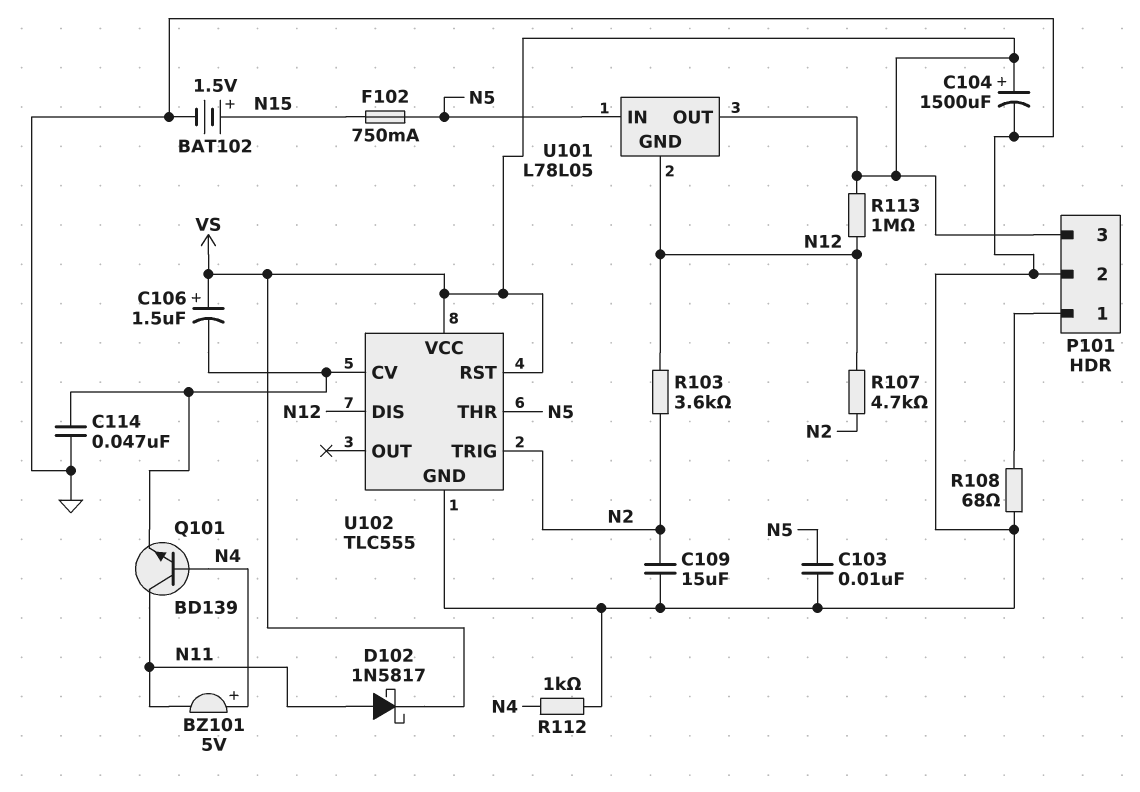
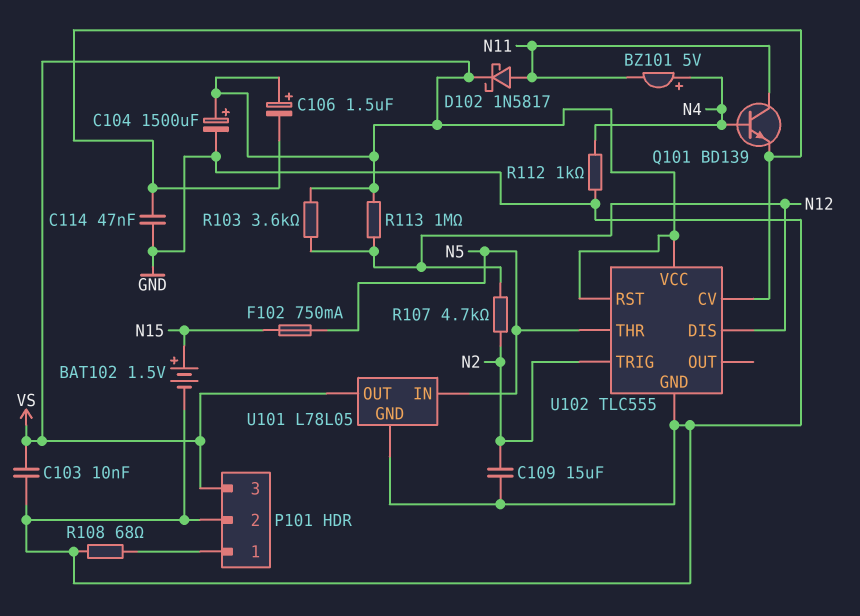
C103: 10nF (GND, N5) -> 10nF (GND, VS)
R103: 3.6k (N2, N12) -> 3.6k (N12, VS)
U101 pin GND: N12 -> GND

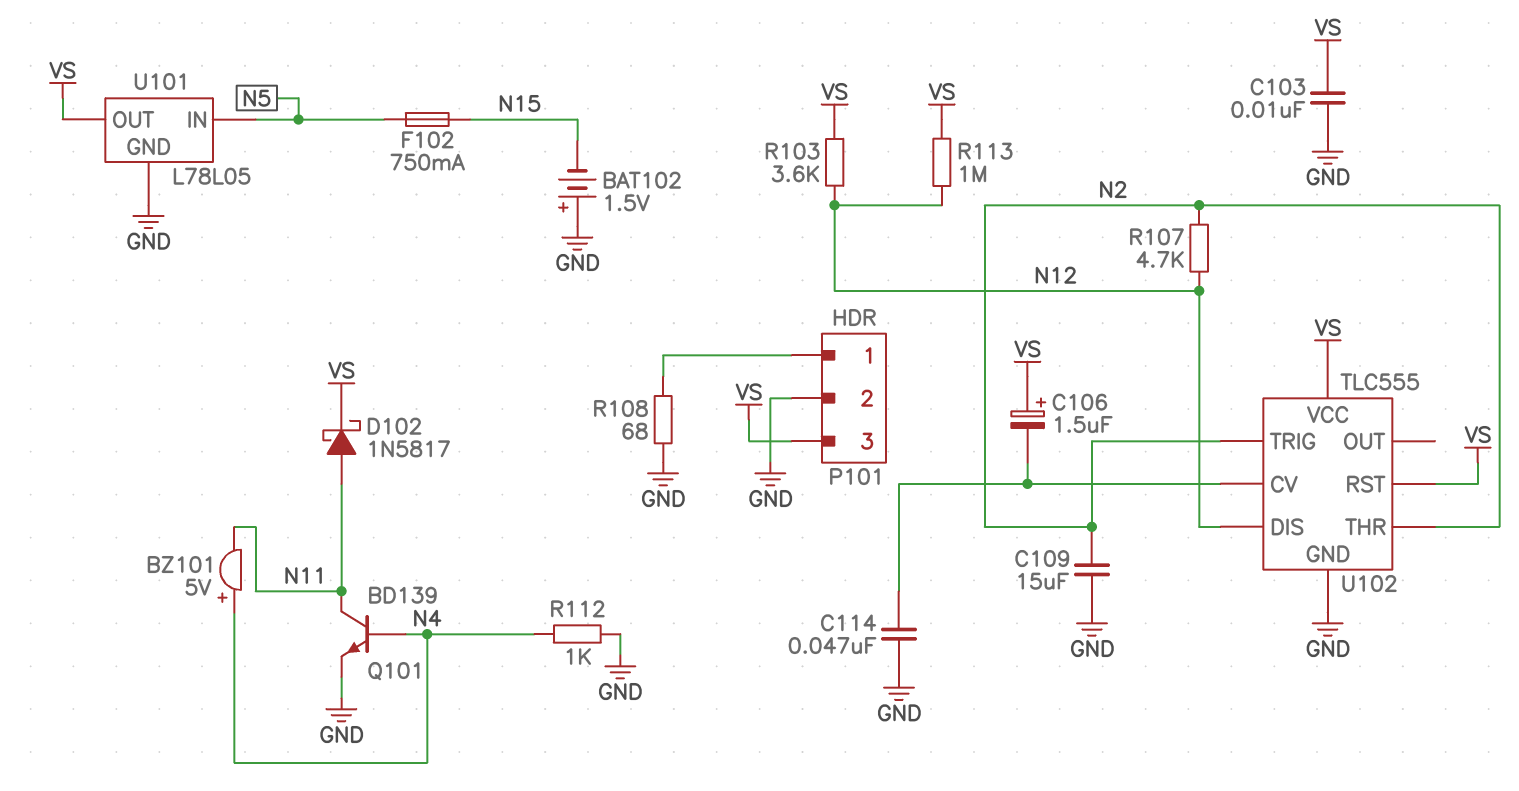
BAT102: 1.5V (plus N15, minus GND) -> 1.5V (plus GND, minus N15)
C104: 1500uF (plus VS, minus GND) -> none
Q101: NPN BD139 (B N4, C N11, E U102/CV) -> NPN BD139 (B N4, C N11, E GND)
U102 pin THR: N5 -> N2

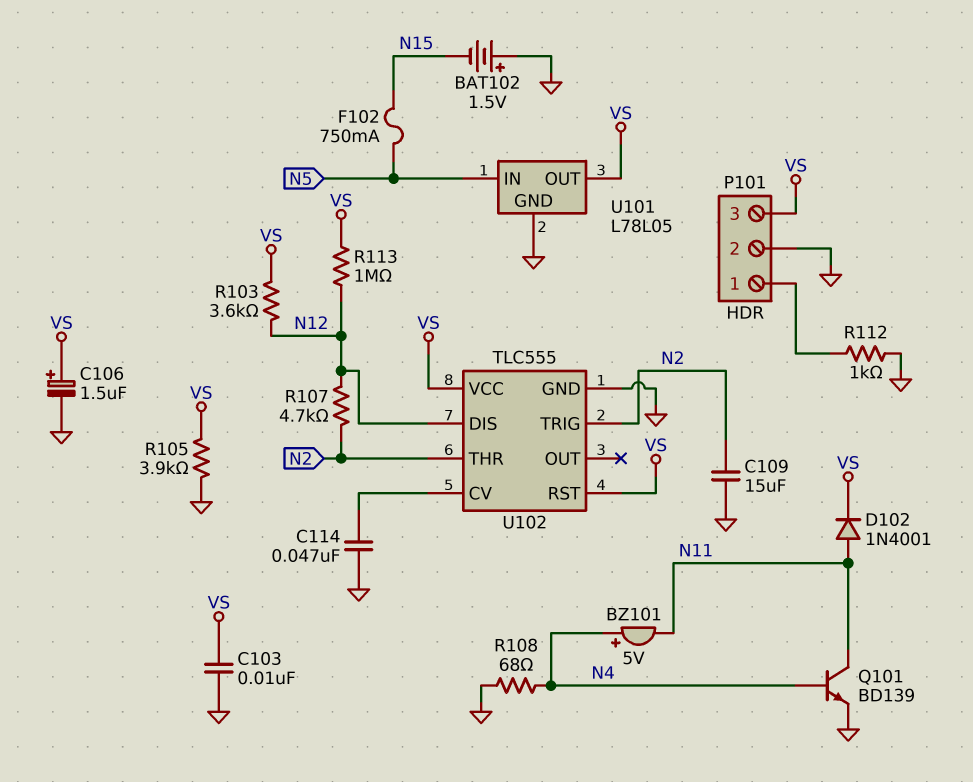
C106: 1.5uF (plus VS, minus U102/CV) -> 1.5uF (plus VS, minus GND)
D102: schottky 1N5817 (A N11, K VS) -> diode 1N4001 (A N11, K VS)
R105: none -> 3.9k (GND, VS)
R108: 68 (GND, P101/1) -> 68 (GND, N4)
R112: 1k (GND, N4) -> 1k (GND, P101/1)

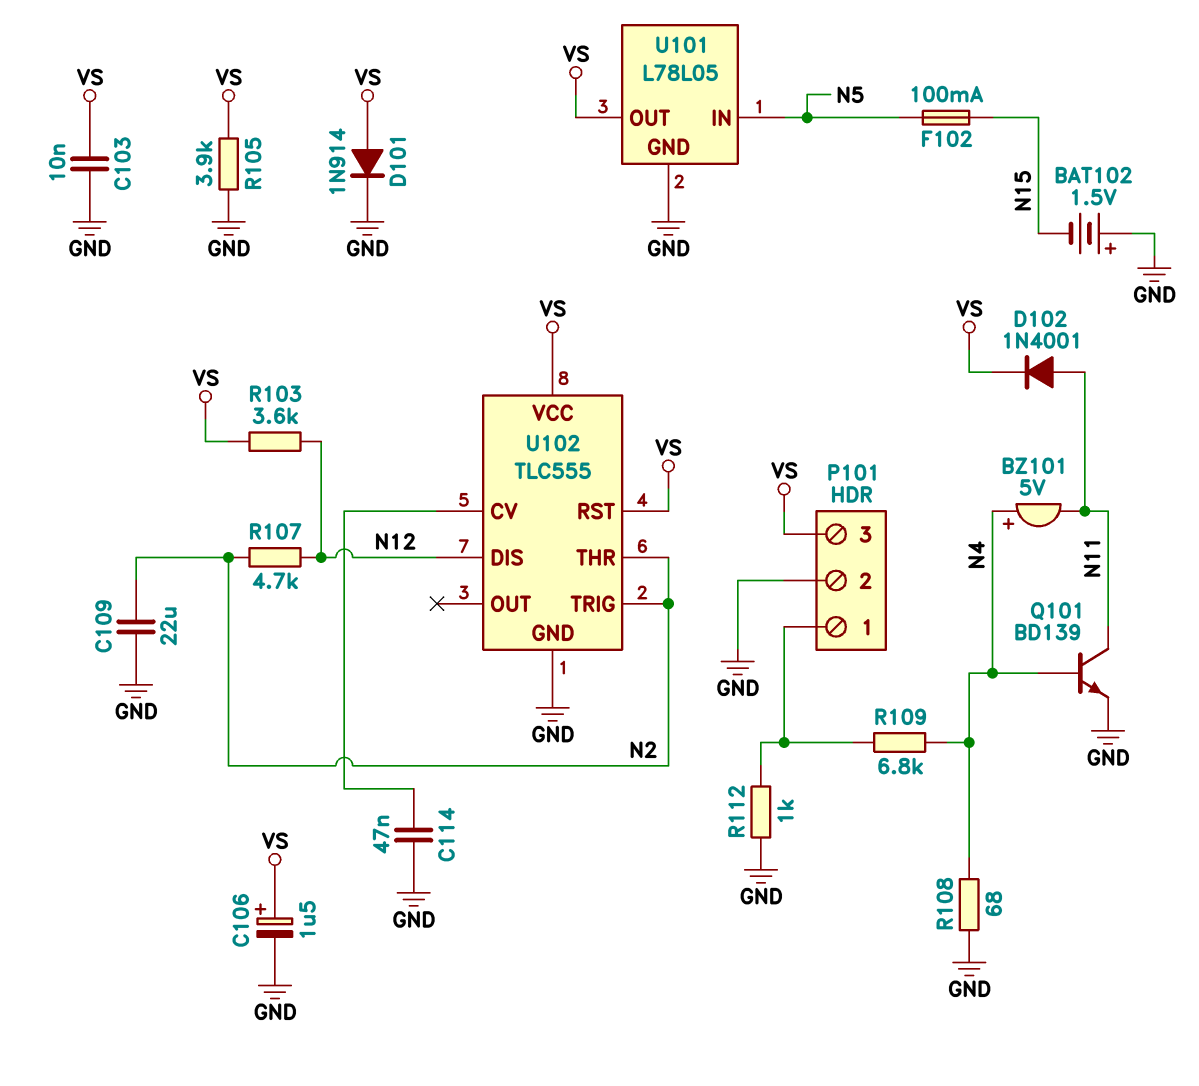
C109: 15uF (GND, N2) -> 22uF (GND, N2)
D101: none -> diode 1N914 (A VS, K GND)
F102: 750mA (N5, N15) -> 100mA (N5, N15)
R109: none -> 6.8k (N4, P101/1)
R113: 1M (N12, VS) -> none

